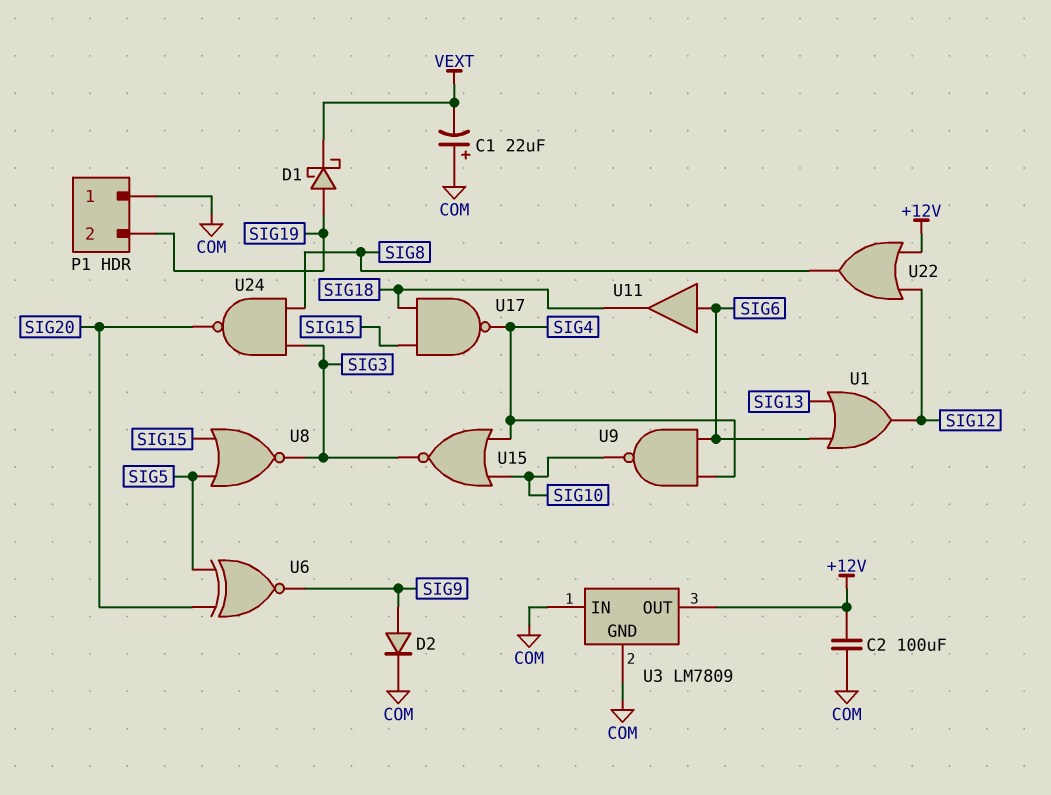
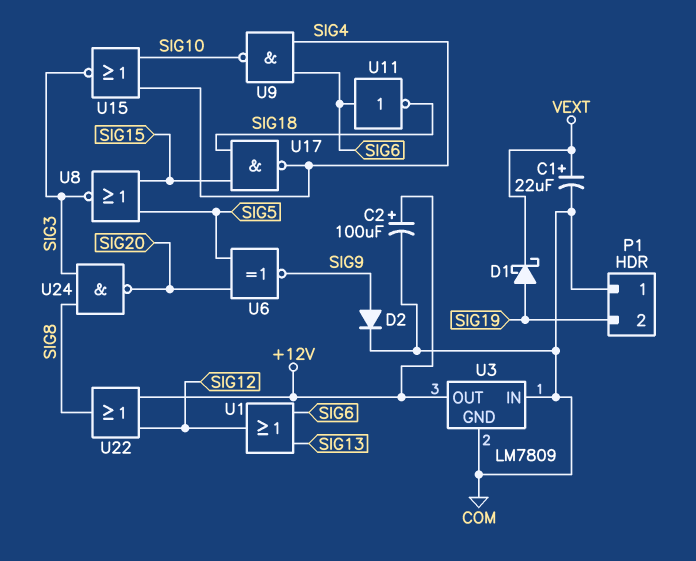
C1: 22uF (plus COM, minus VEXT) -> 22uF (plus VEXT, minus COM)
C2: 100uF (+12V, COM) -> 100uF (plus +12V, minus COM)
U11: buffer (in SIG6, out SIG18) -> NOT (in SIG6, out SIG18)

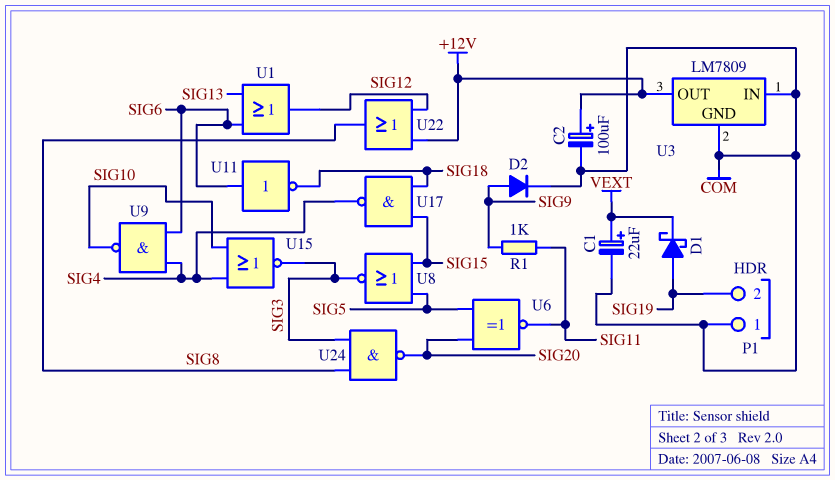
R1: none -> 1k (SIG9, SIG11)
U6: XNOR (in SIG5, in SIG20, out SIG9) -> XNOR (in SIG5, in SIG20, out SIG11)

